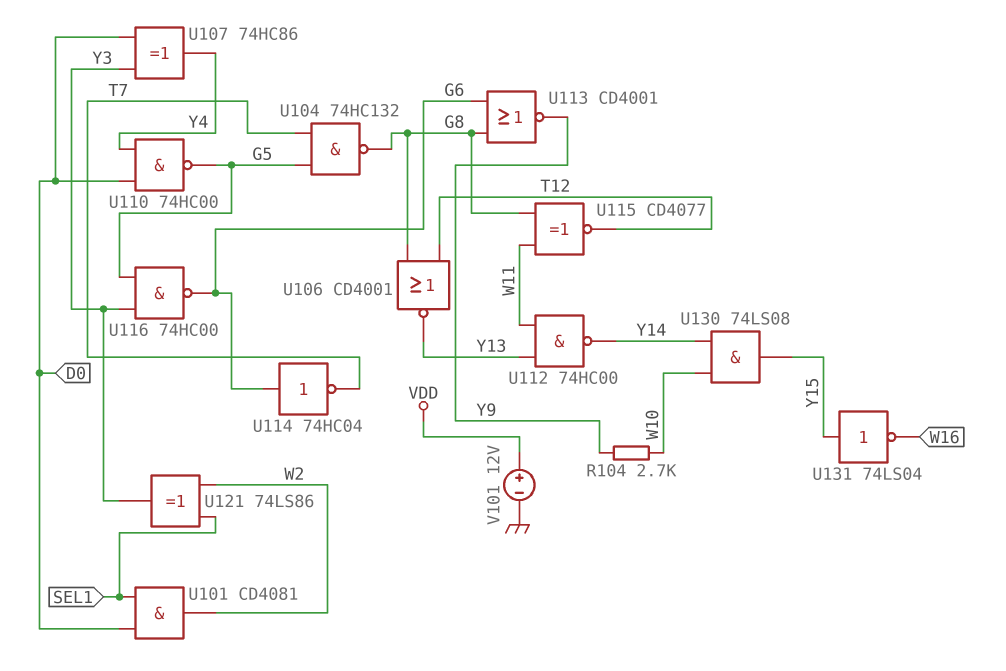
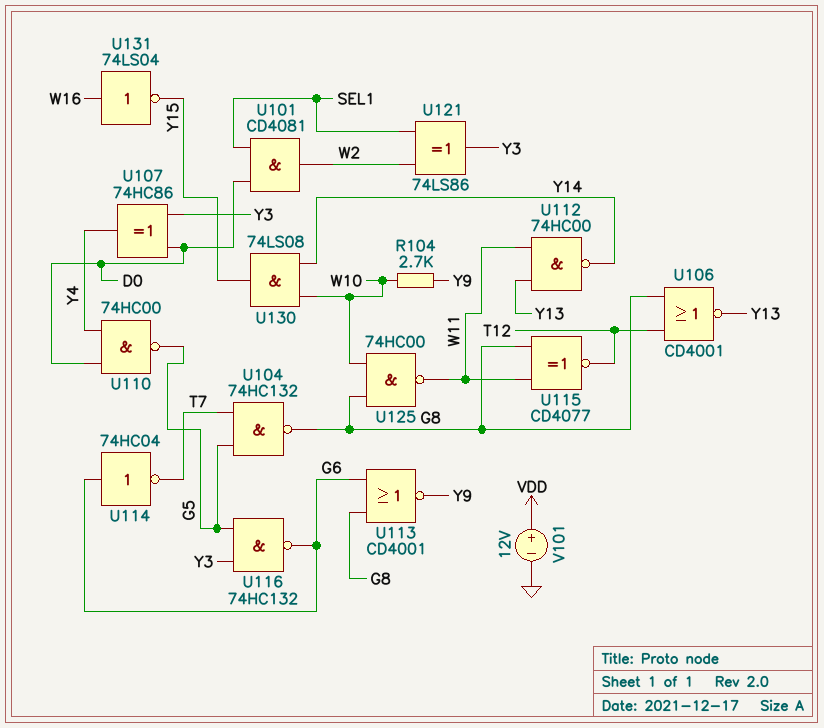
U116: NAND 74HC00 (in G5, in Y3, out G6) -> NAND 74HC132 (in G5, in Y3, out G6)
U125: none -> NAND 74HC00 (in G8, in W10, out W11)
U131: NOT 74LS04 (in Y15, out W16) -> NOT 74LS04 (in W16, out Y15)

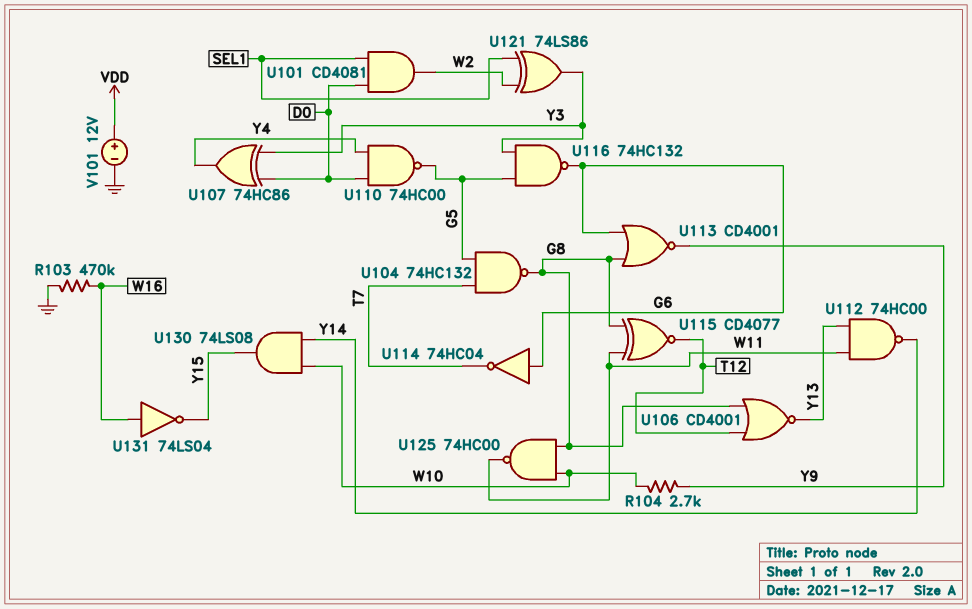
R103: none -> 470k (GND, W16)

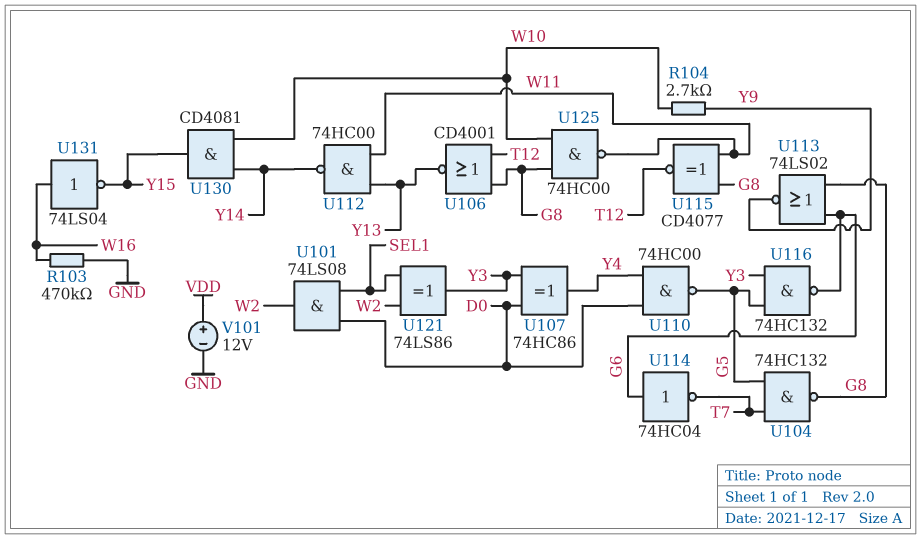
U101: AND CD4081 (in D0, in SEL1, out W2) -> AND 74LS08 (in D0, in SEL1, out W2)
U113: NOR CD4001 (in G6, in G8, out Y9) -> NOR 74LS02 (in G6, in G8, out Y9)
U130: AND 74LS08 (in W10, in Y14, out Y15) -> AND CD4081 (in W10, in Y14, out Y15)

